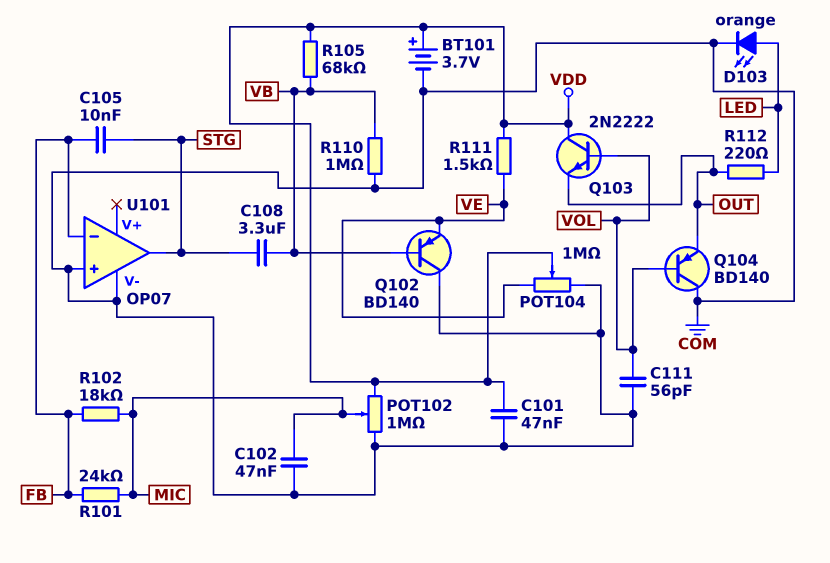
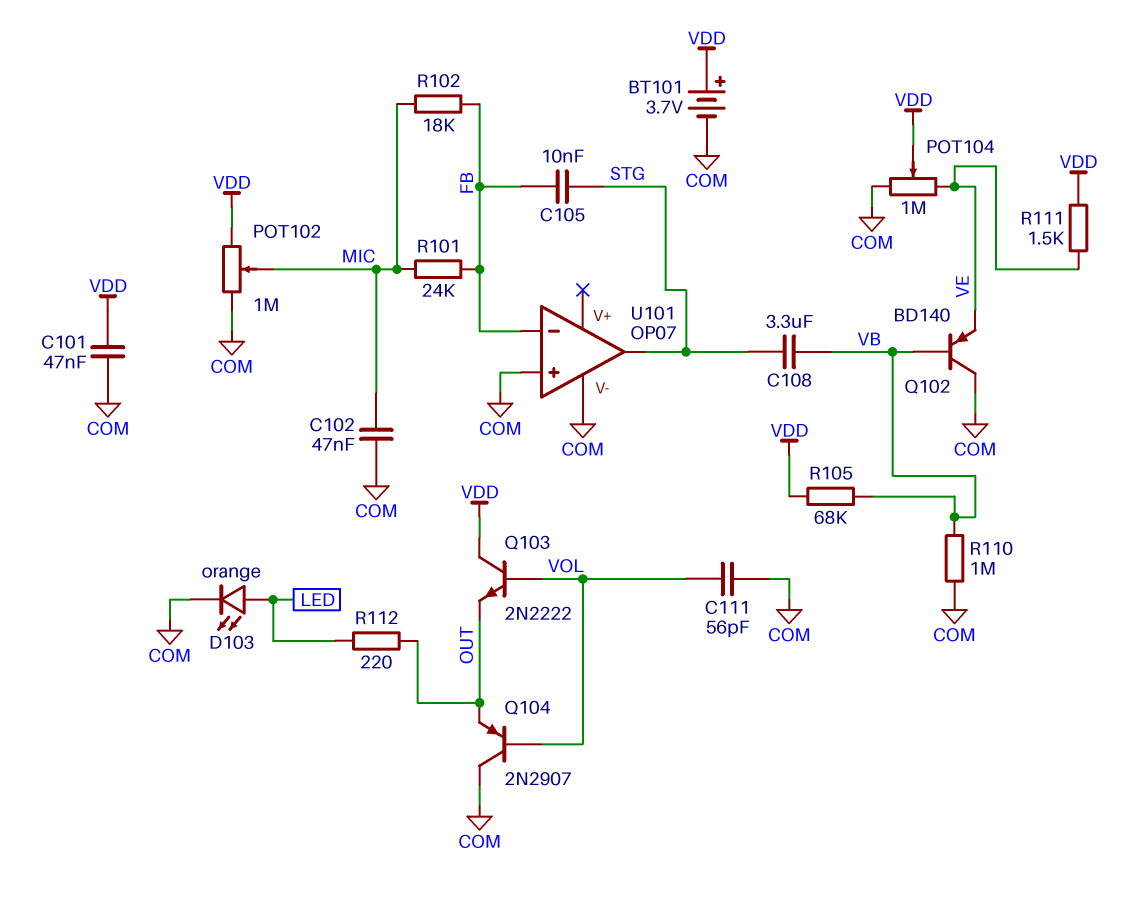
Q104: PNP BD140 (B VOL, C COM, E OUT) -> PNP 2N2907 (B VOL, C COM, E OUT)

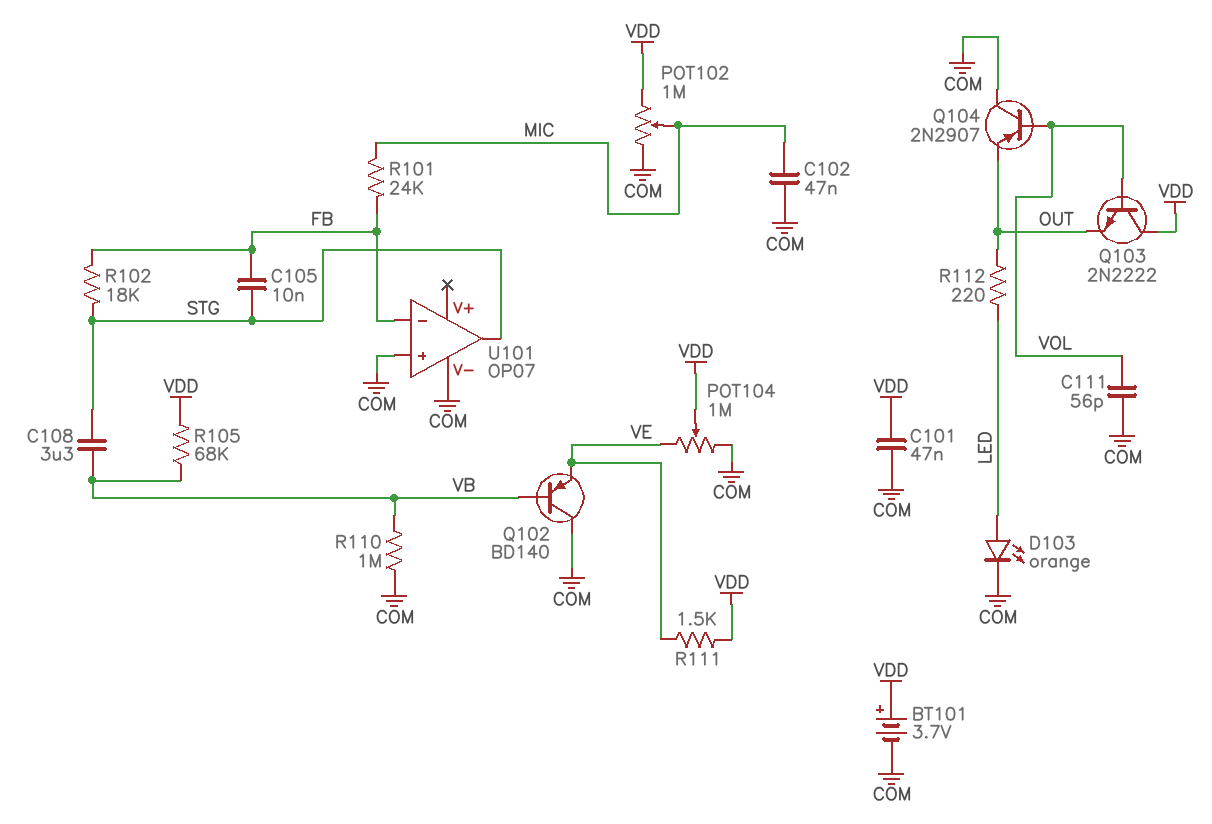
R102: 18k (FB, MIC) -> 18k (FB, STG)

